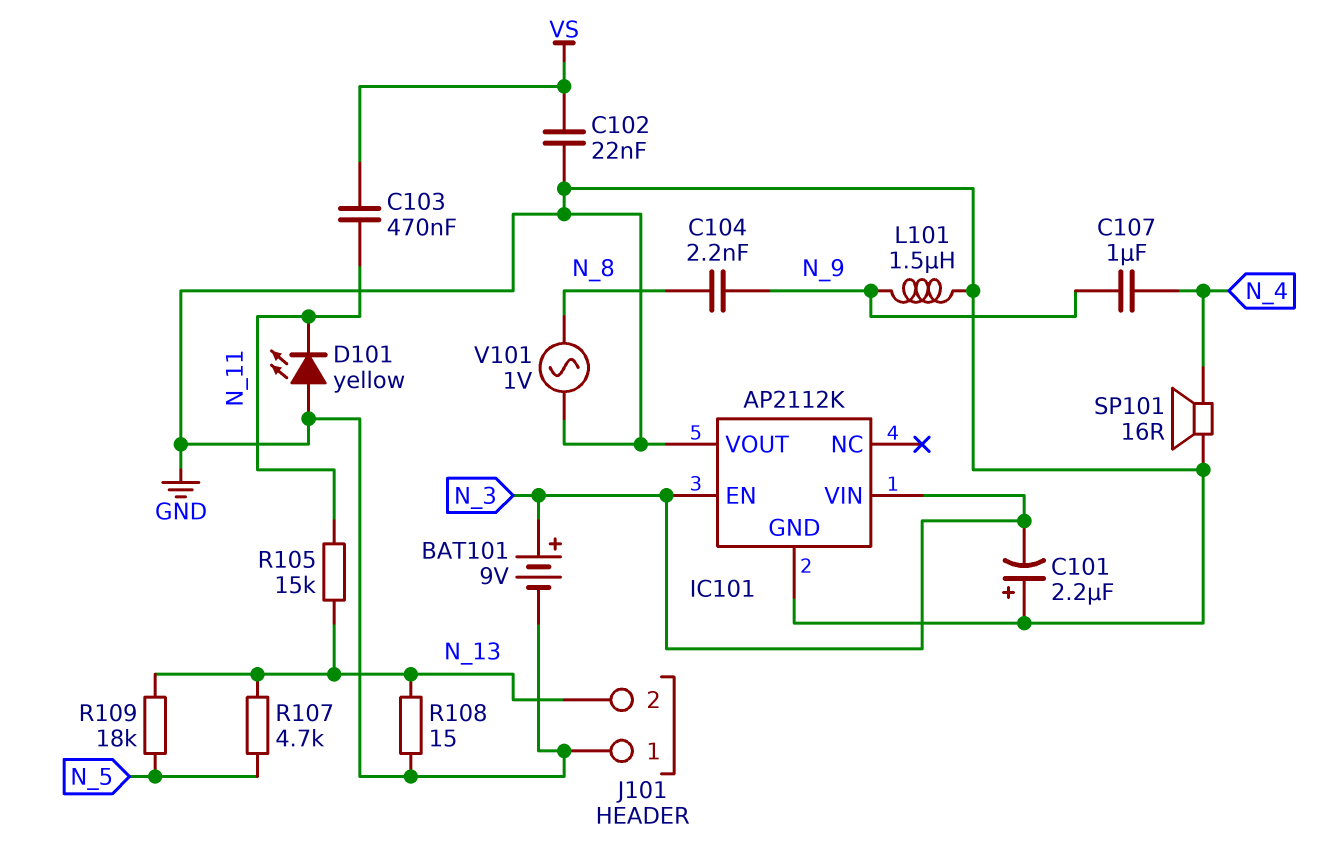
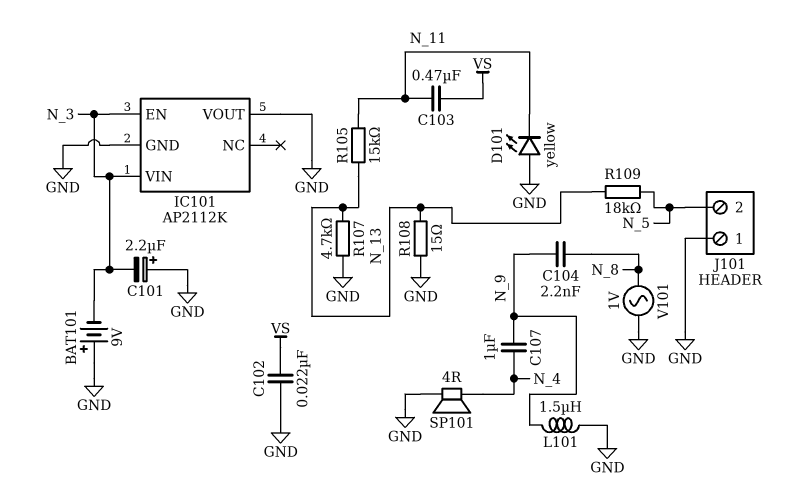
BAT101: 9V (plus N_3, minus GND) -> 9V (plus GND, minus N_3)
J101 pin 2: N_13 -> N_5
R107: 4.7k (N_5, N_13) -> 4.7k (GND, N_13)
SP101: speaker 16R (GND, N_4) -> speaker 4R (GND, N_4)

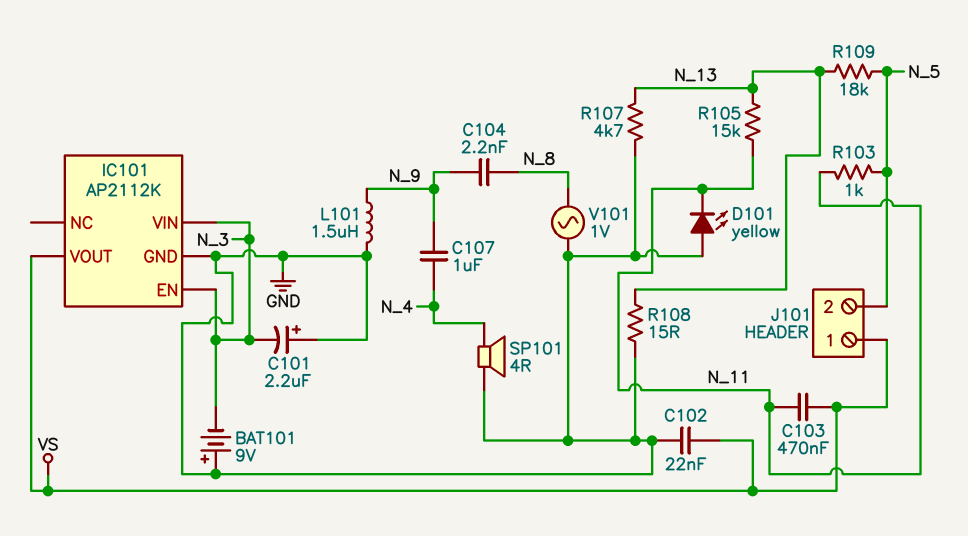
IC101 pin VOUT: GND -> VS
J101 pin 1: GND -> VS
R103: none -> 1k (N_5, N_11)

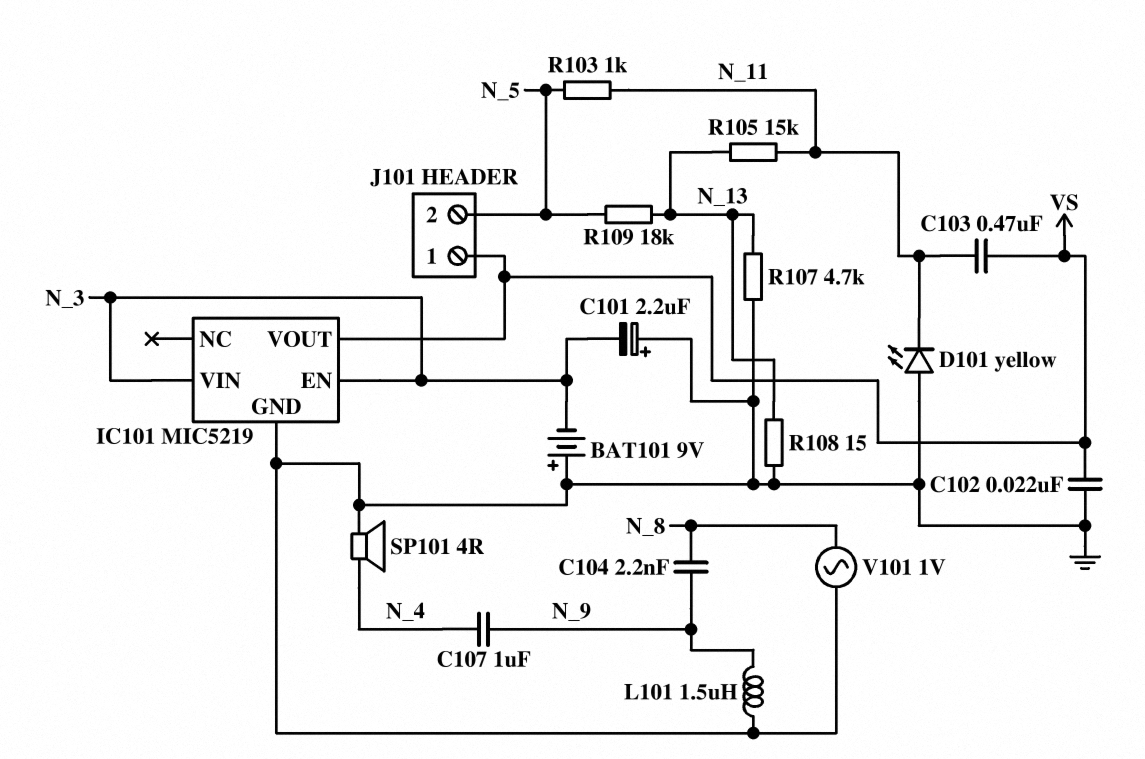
IC101: AP2112K -> MIC5219

